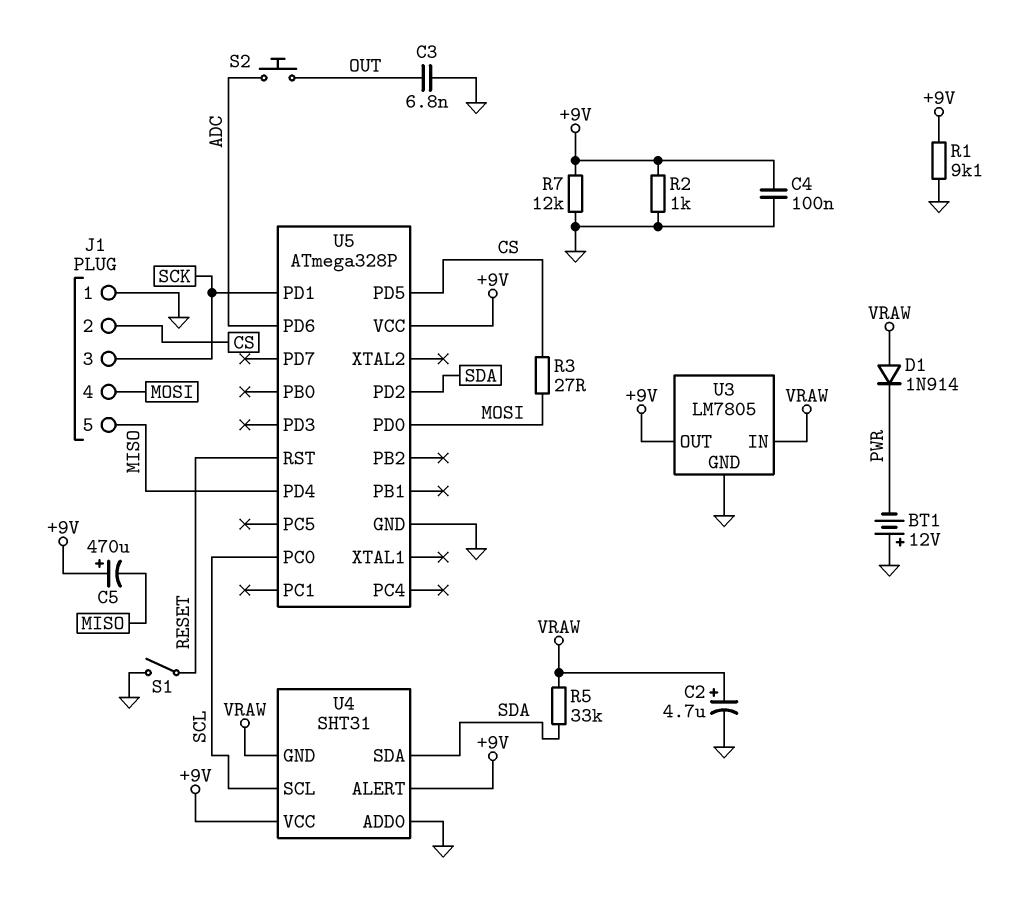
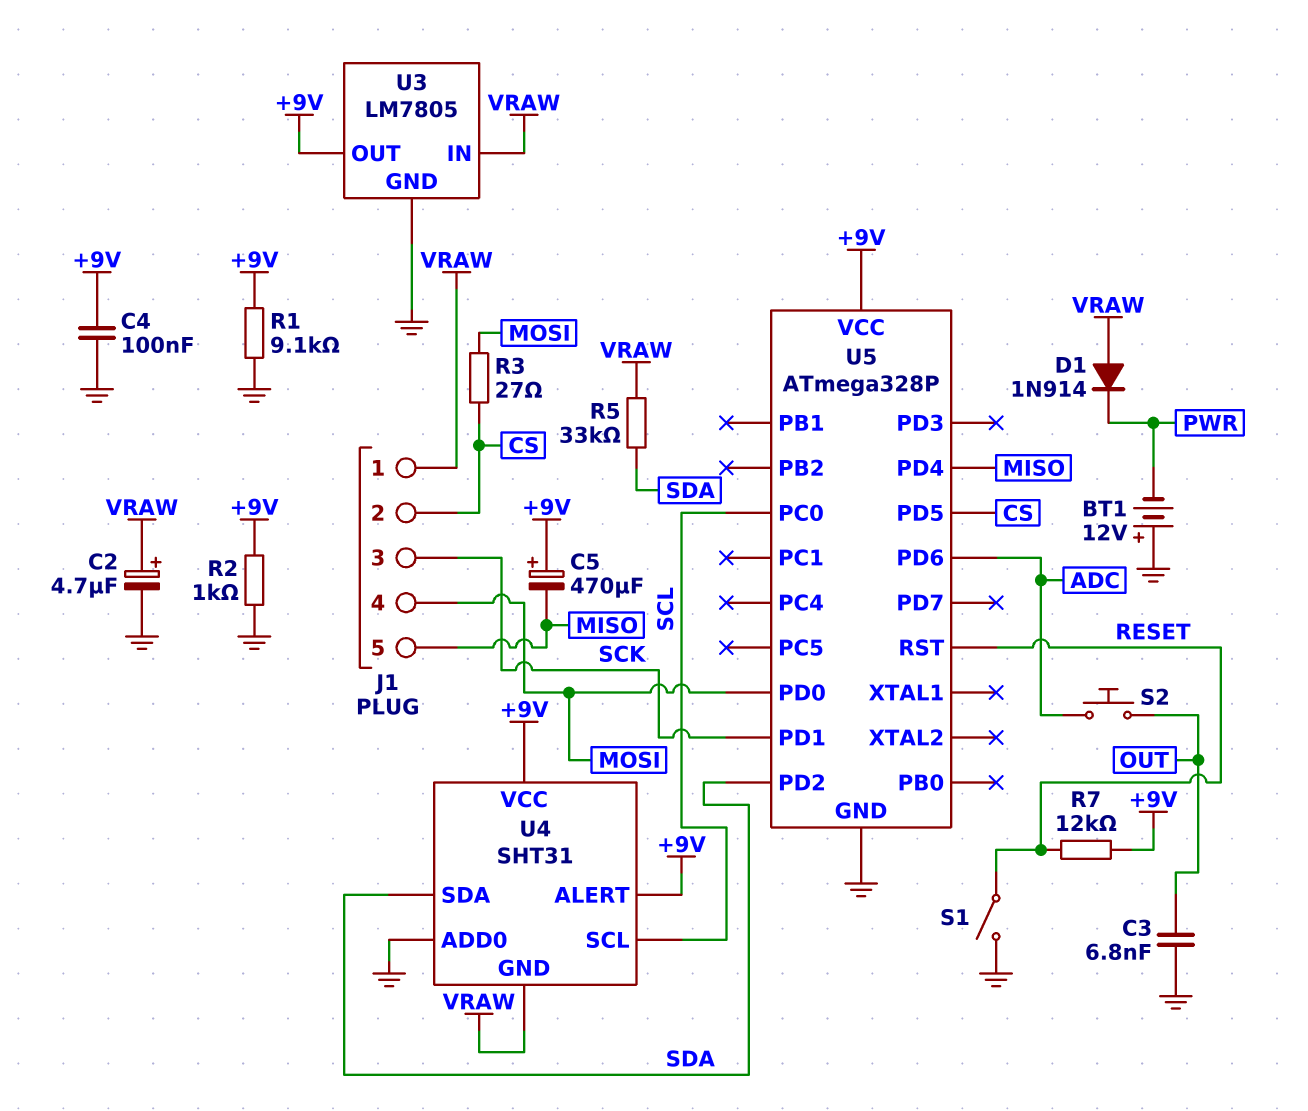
J1 pin 1: GND -> VRAW
R7: 12k (+9V, GND) -> 12k (+9V, RESET)

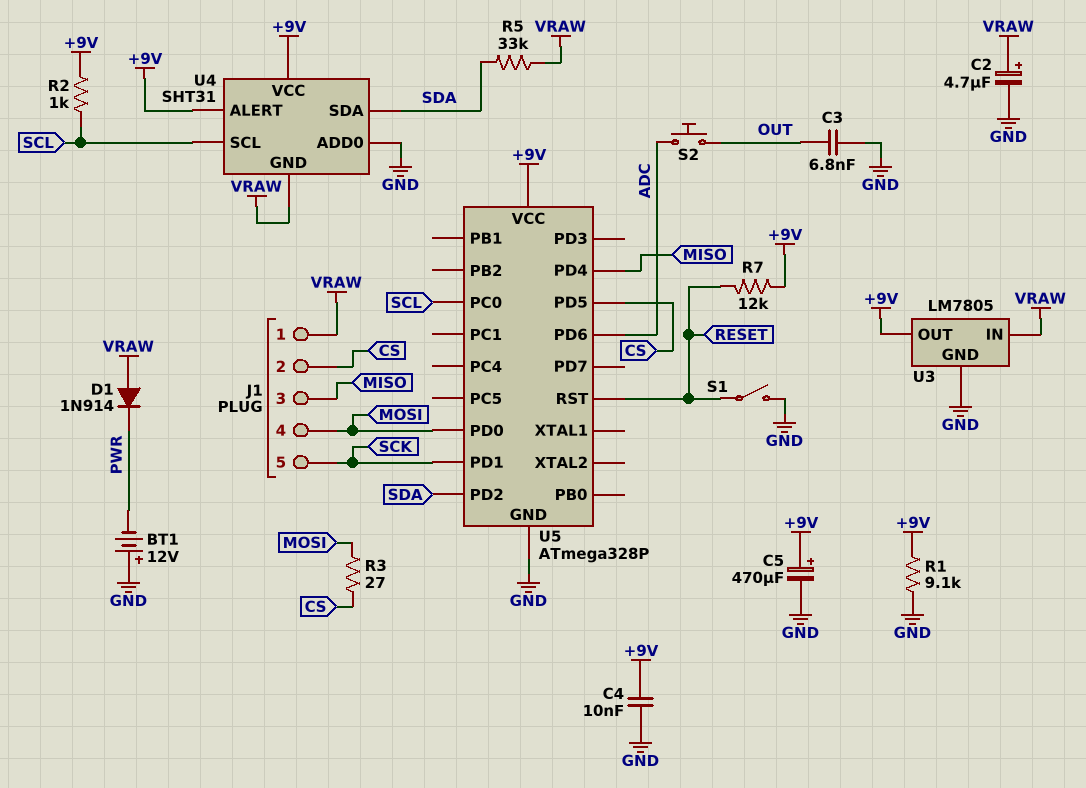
C4: 100nF (+9V, GND) -> 10nF (+9V, GND)
C5: 470uF (plus +9V, minus MISO) -> 470uF (plus +9V, minus GND)
J1 pin 3: SCK -> MISO
J1 pin 5: MISO -> SCK
R2: 1k (+9V, GND) -> 1k (+9V, SCL)

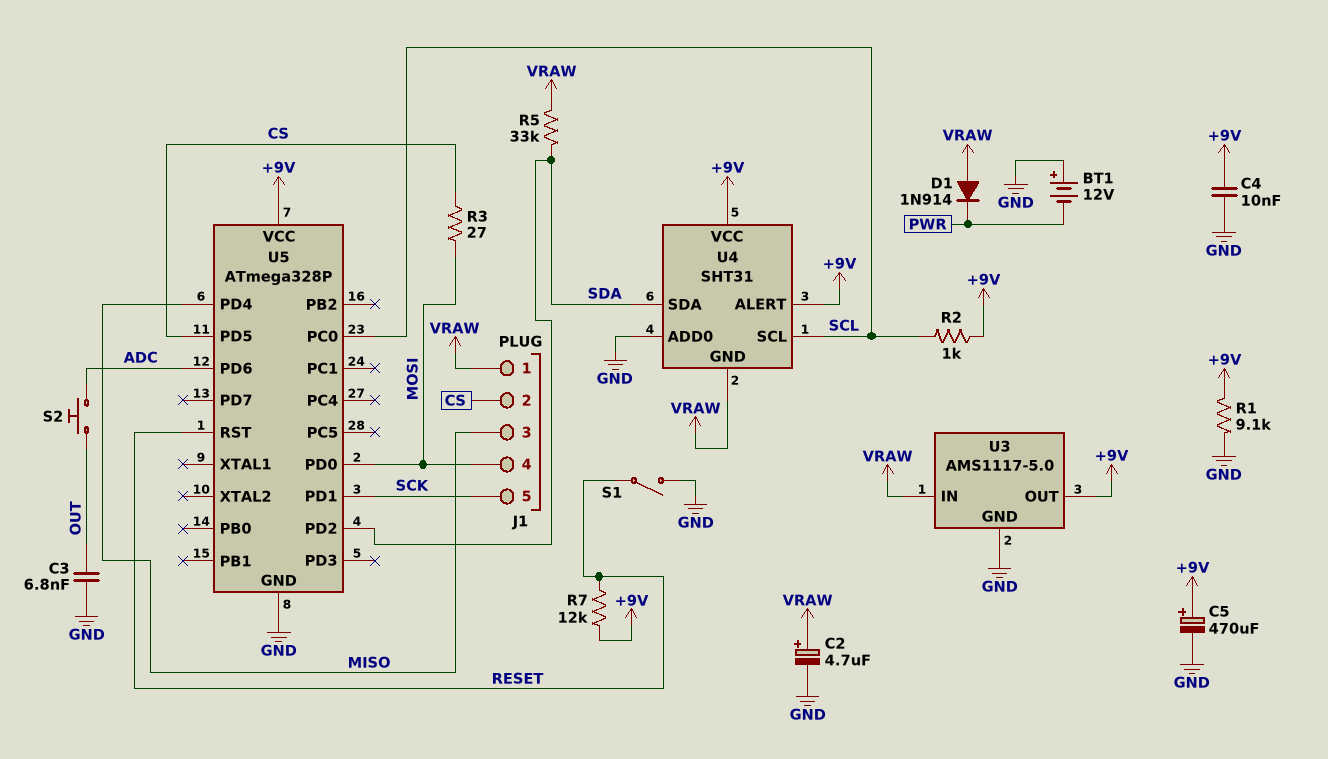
U3: LM7805 -> AMS1117-5.0

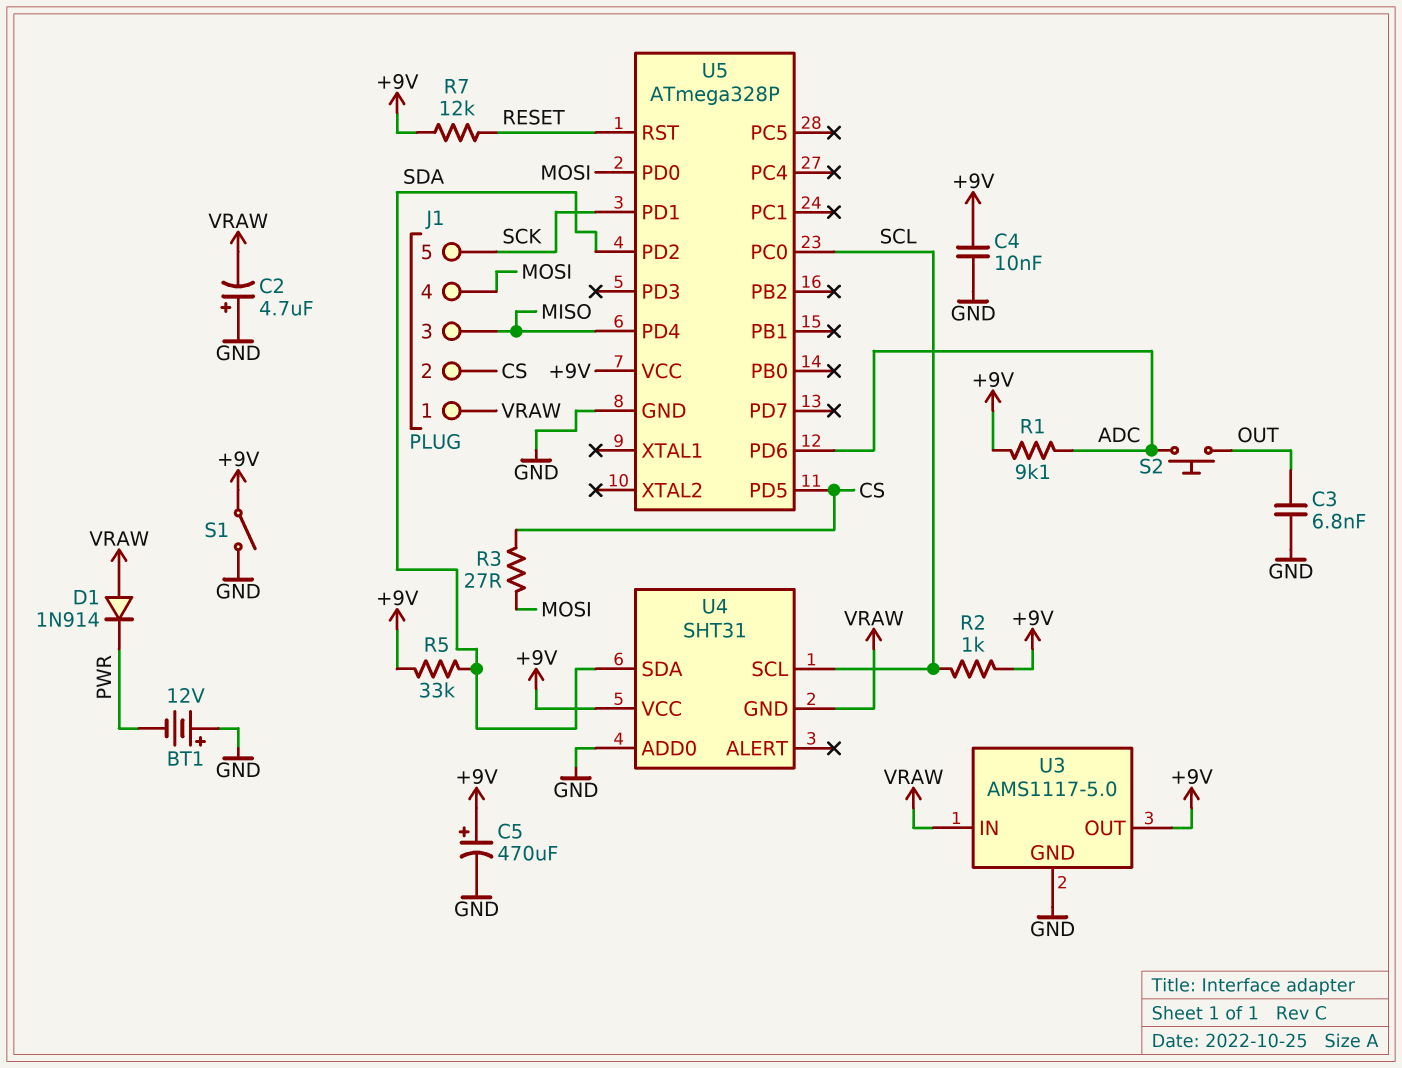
C2: 4.7uF (plus VRAW, minus GND) -> 4.7uF (plus GND, minus VRAW)
R1: 9.1k (+9V, GND) -> 9.1k (+9V, ADC)
R5: 33k (SDA, VRAW) -> 33k (+9V, SDA)
S1: switch (GND, RESET) -> switch (+9V, GND)
U4 pin ALERT: +9V -> none

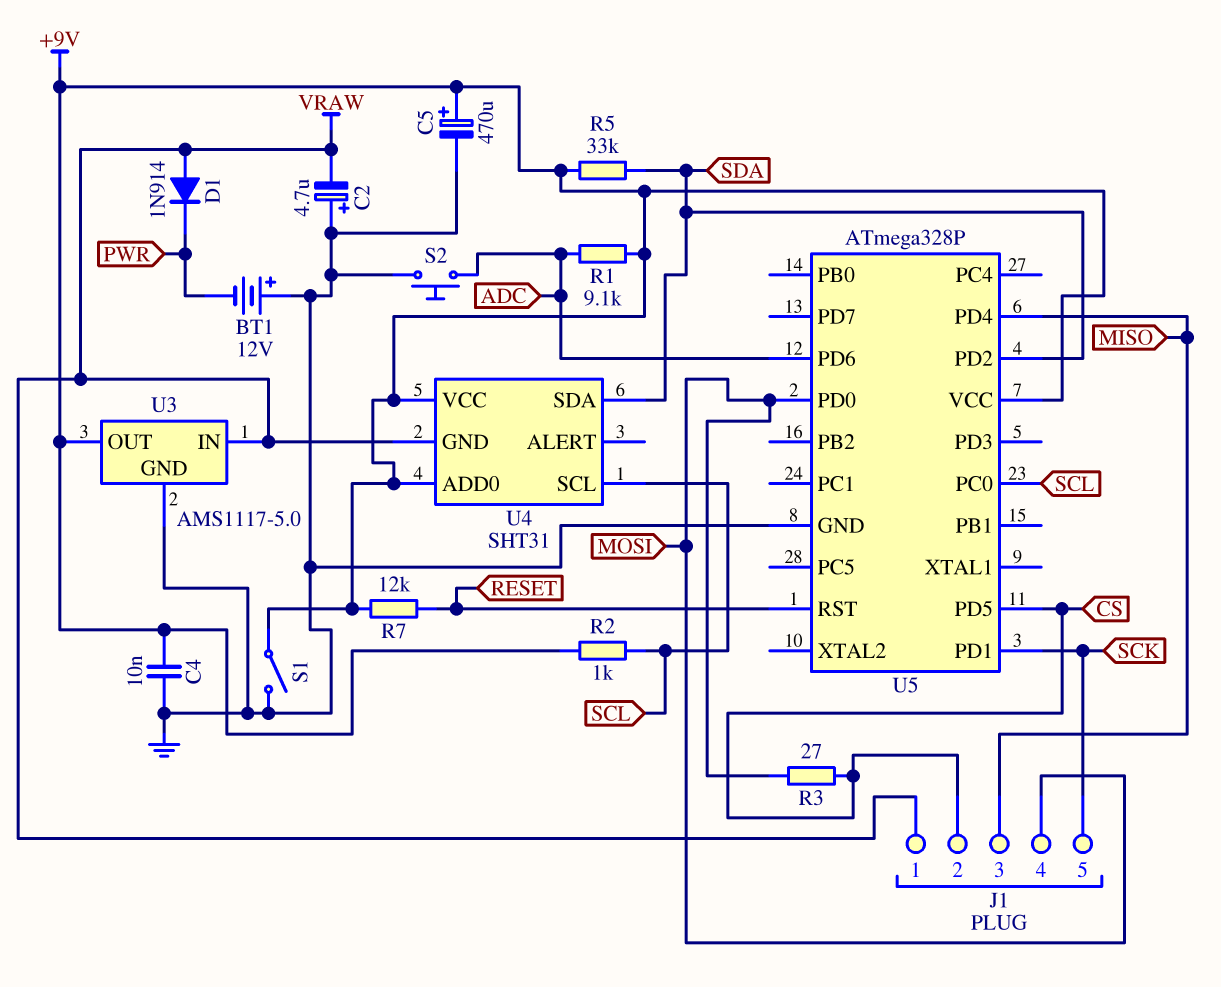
C3: 6.8nF (GND, OUT) -> none
S2: button (ADC, OUT) -> button (ADC, GND)
U4 pin ADD0: GND -> +9V

